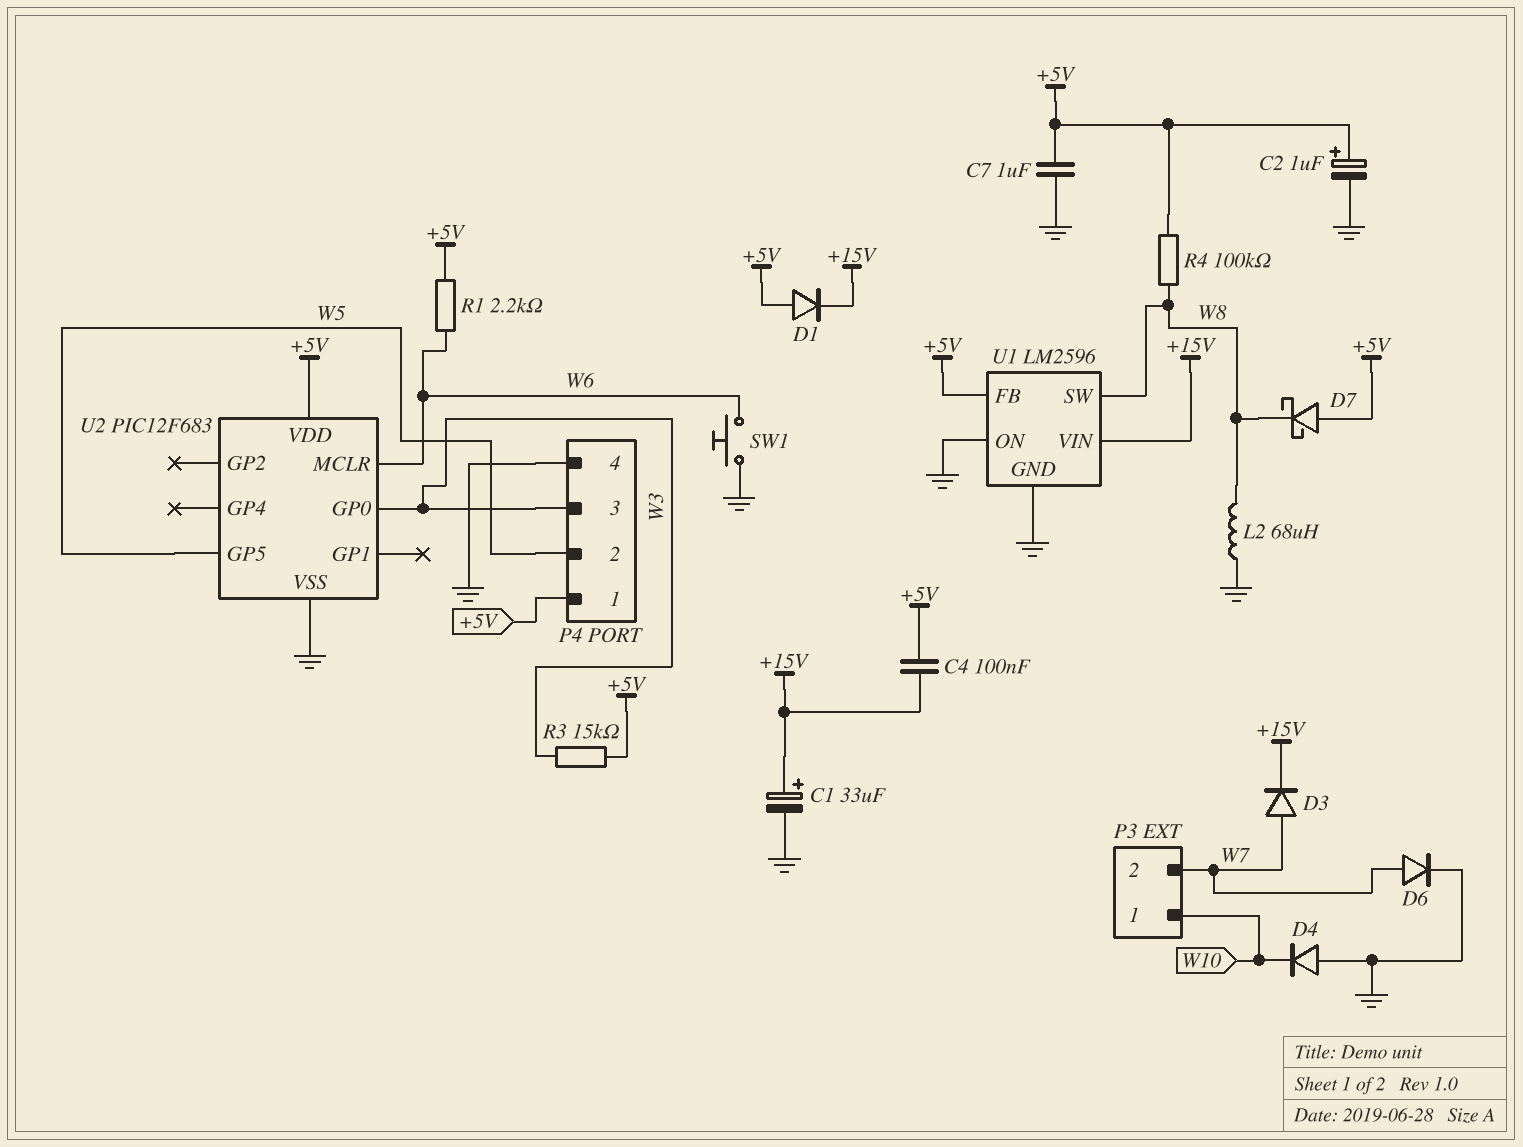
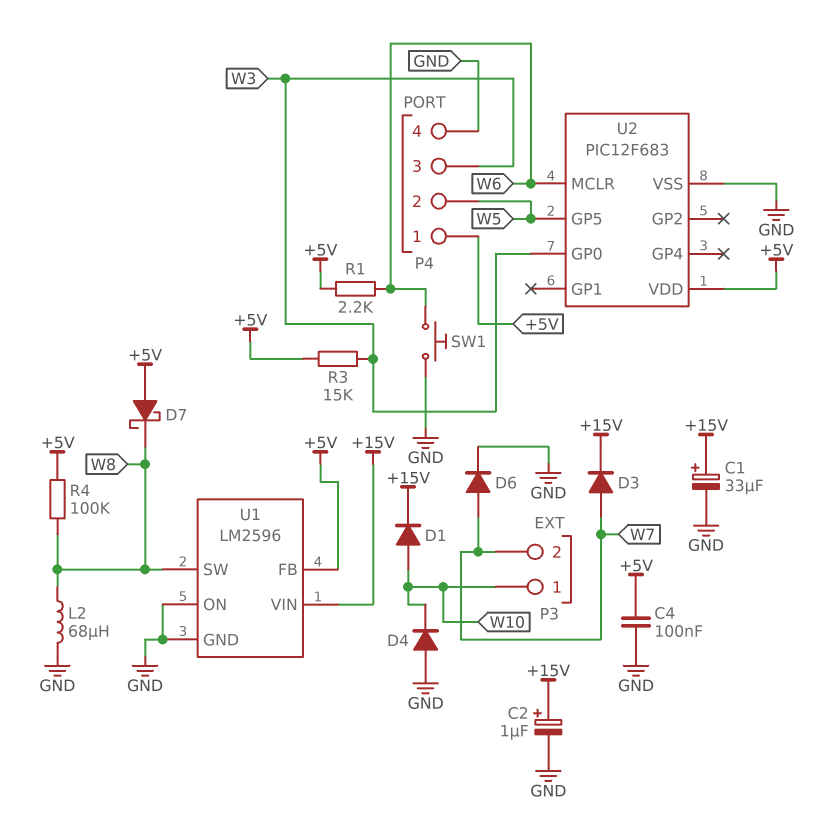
C2: 1uF (plus +5V, minus GND) -> 1uF (plus +15V, minus GND)
C4: 100nF (+5V, +15V) -> 100nF (+5V, GND)
C7: 1uF (+5V, GND) -> none
D1: diode (A +5V, K +15V) -> diode (A W10, K +15V)

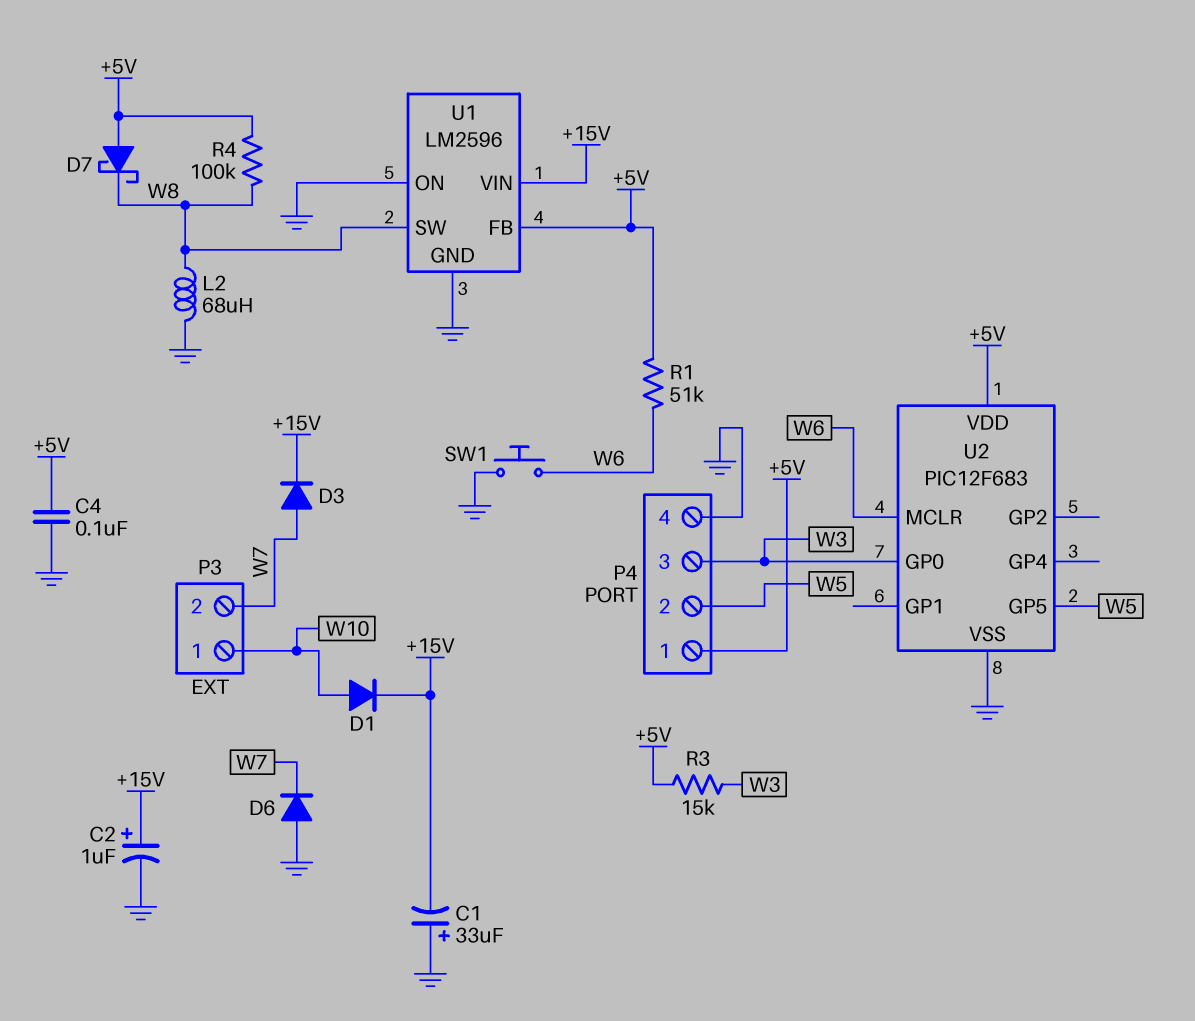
C1: 33uF (plus +15V, minus GND) -> 33uF (plus GND, minus +15V)
D4: diode (A GND, K W10) -> none
D6: diode (A W7, K GND) -> diode (A GND, K W7)
R1: 2.2k (+5V, W6) -> 51k (+5V, W6)

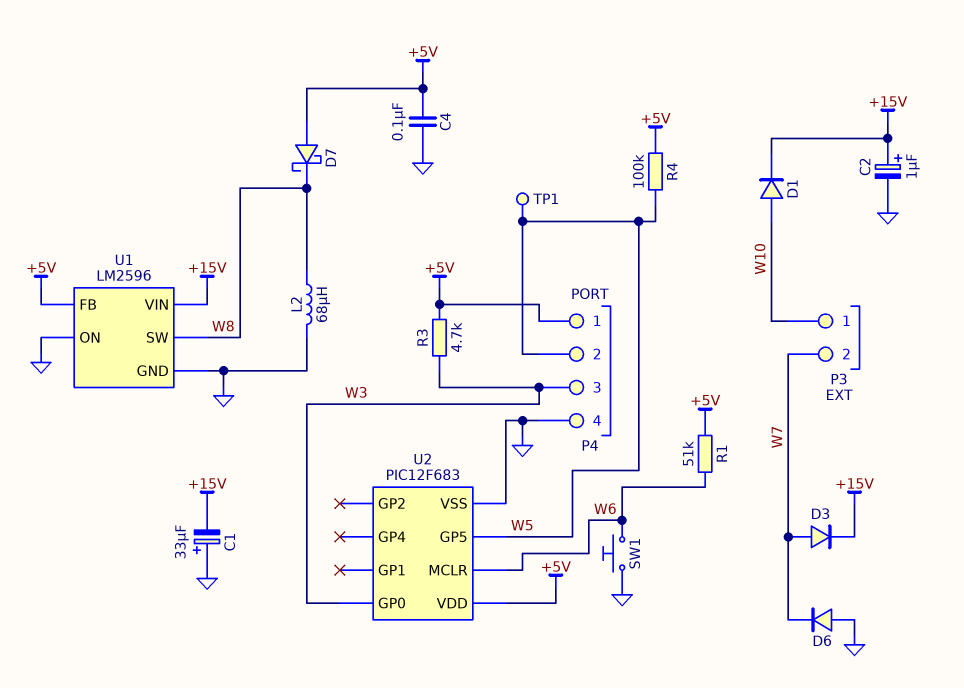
R3: 15k (+5V, W3) -> 4.7k (+5V, W3)
R4: 100k (+5V, W8) -> 100k (+5V, W5)
TP1: none -> test point (W5)

